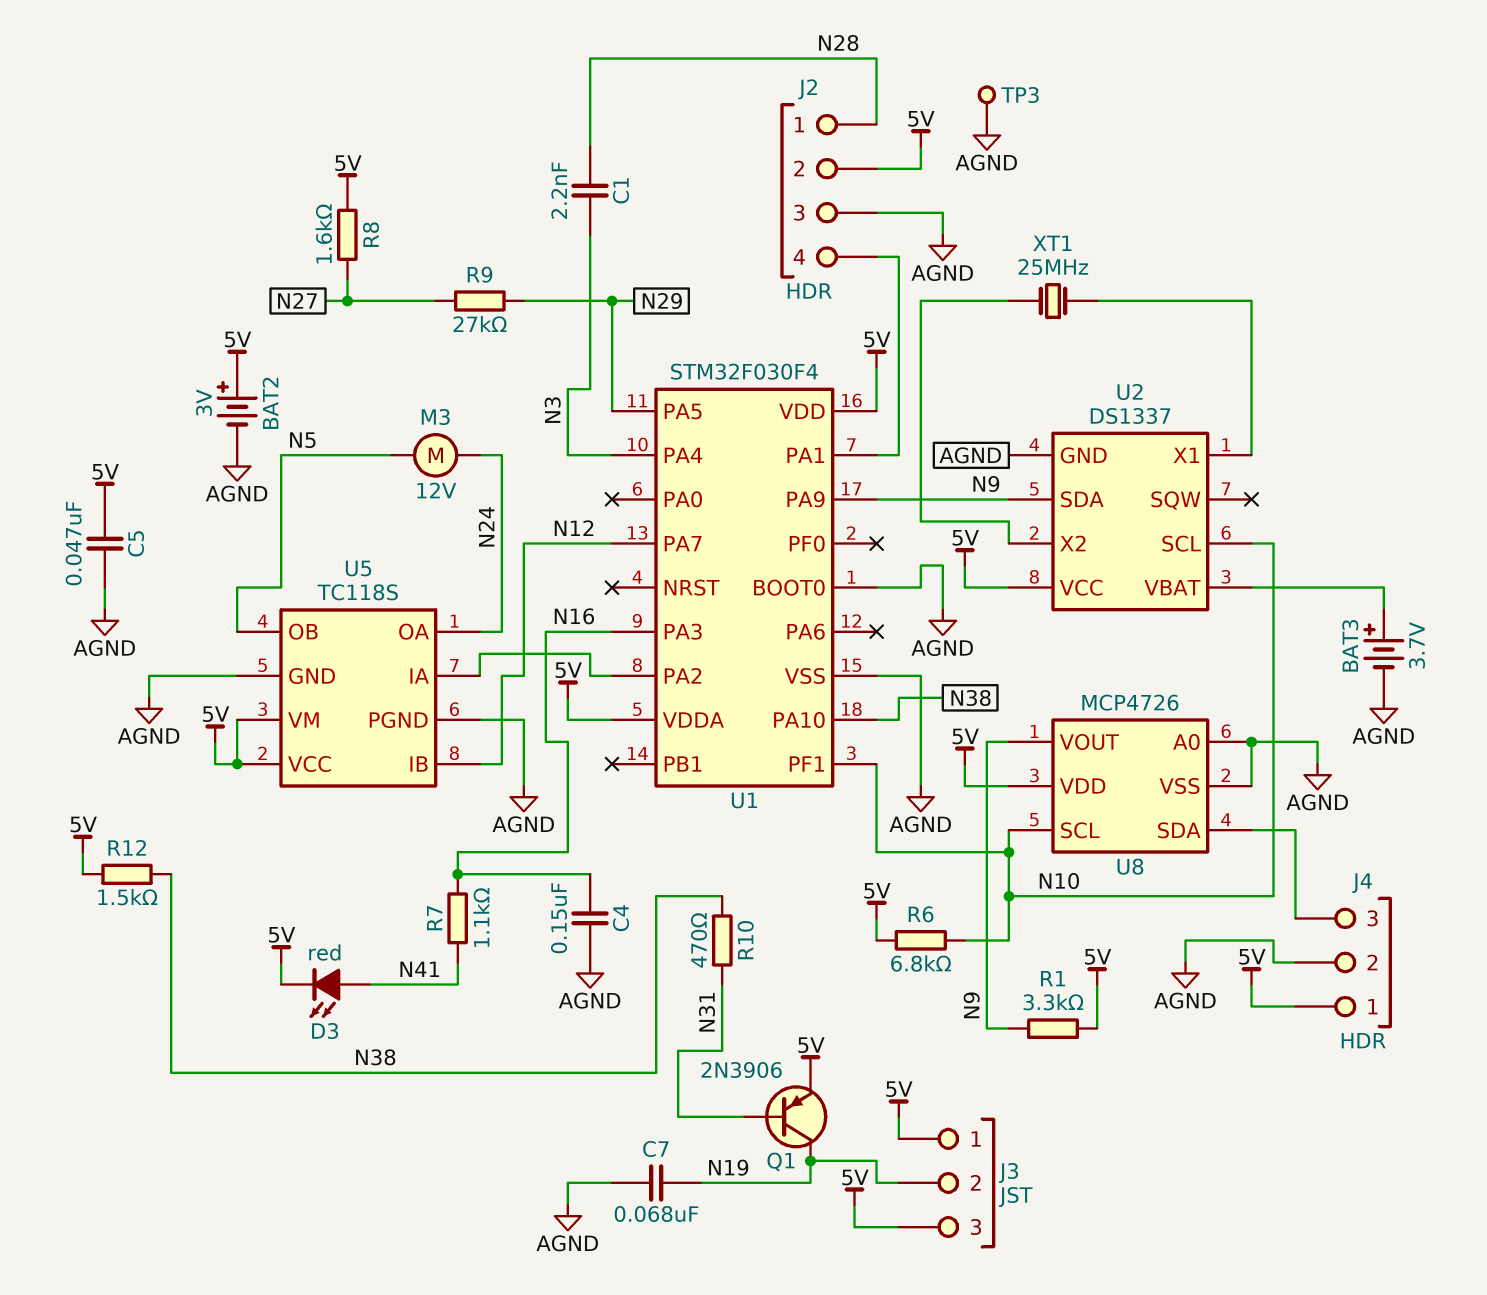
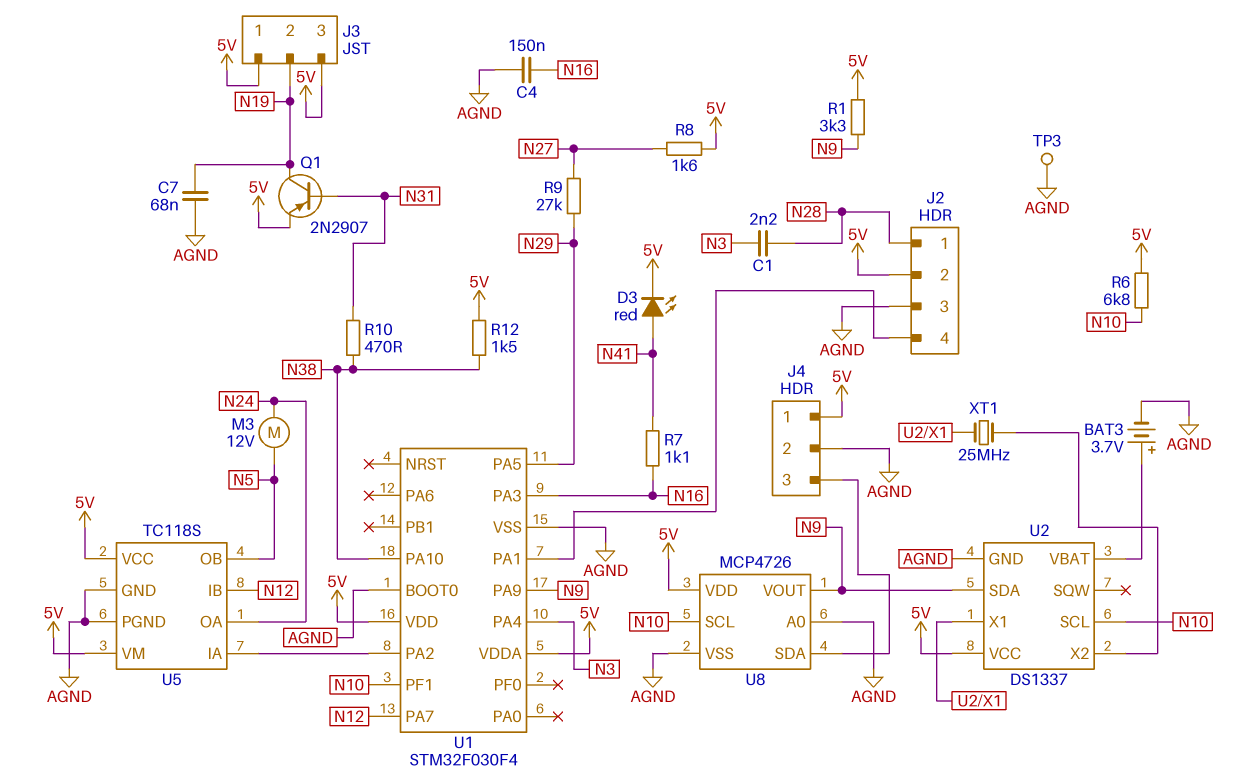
BAT2: 3V (plus 5V, minus AGND) -> none
C5: 47nF (5V, AGND) -> none
Q1: PNP 2N3906 (B N31, C N19, E 5V) -> PNP 2N2907 (B N31, C N19, E 5V)

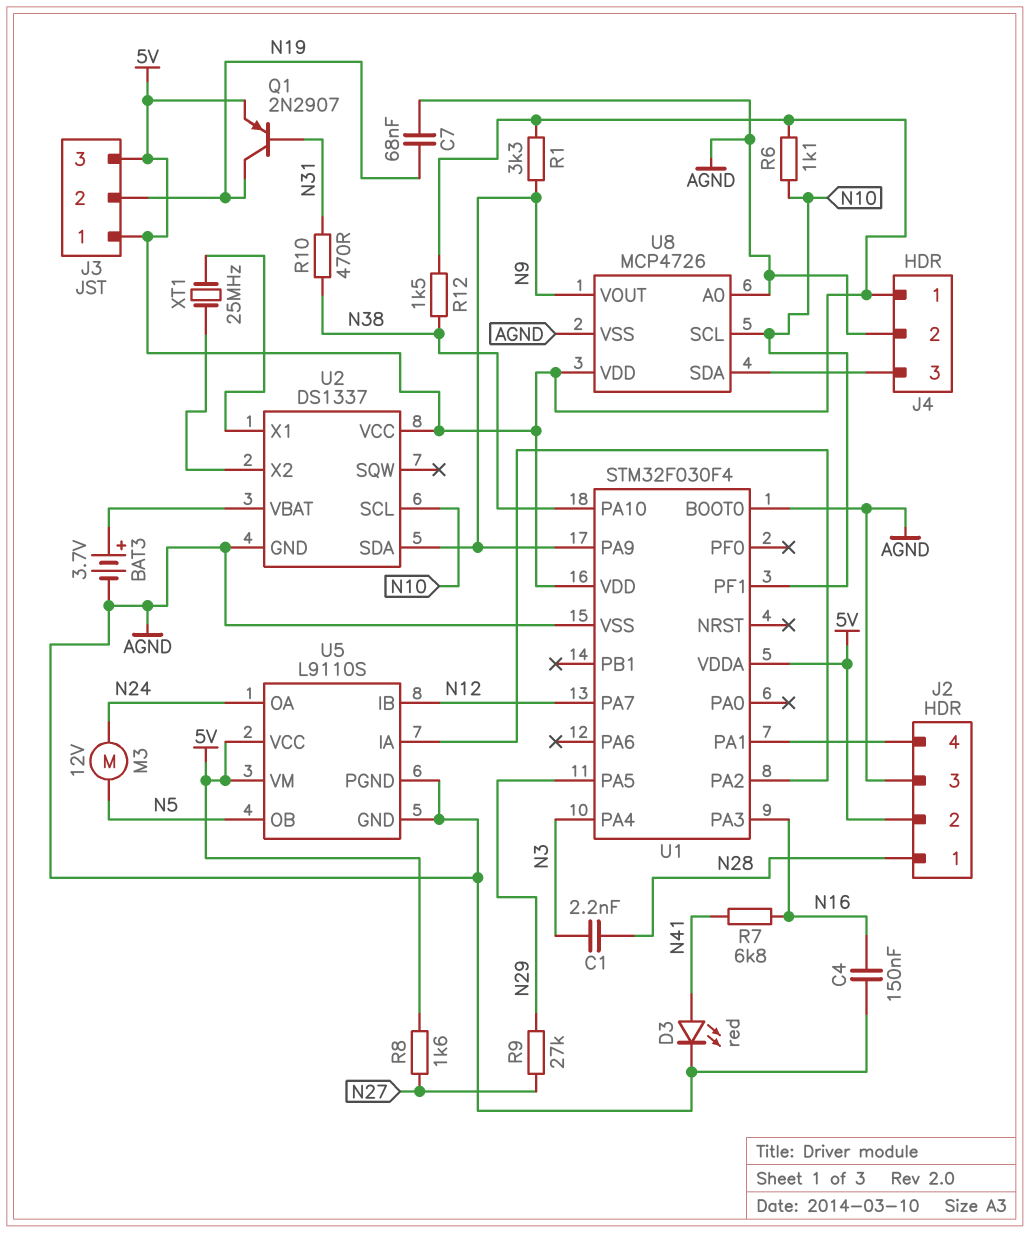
D3: LED red (A N41, K 5V) -> LED red (A N41, K AGND)
R6: 6.8k (5V, N10) -> 1.1k (5V, N10)
R7: 1.1k (N16, N41) -> 6.8k (N16, N41)
TP3: test point (AGND) -> none
U5: TC118S -> L9110S

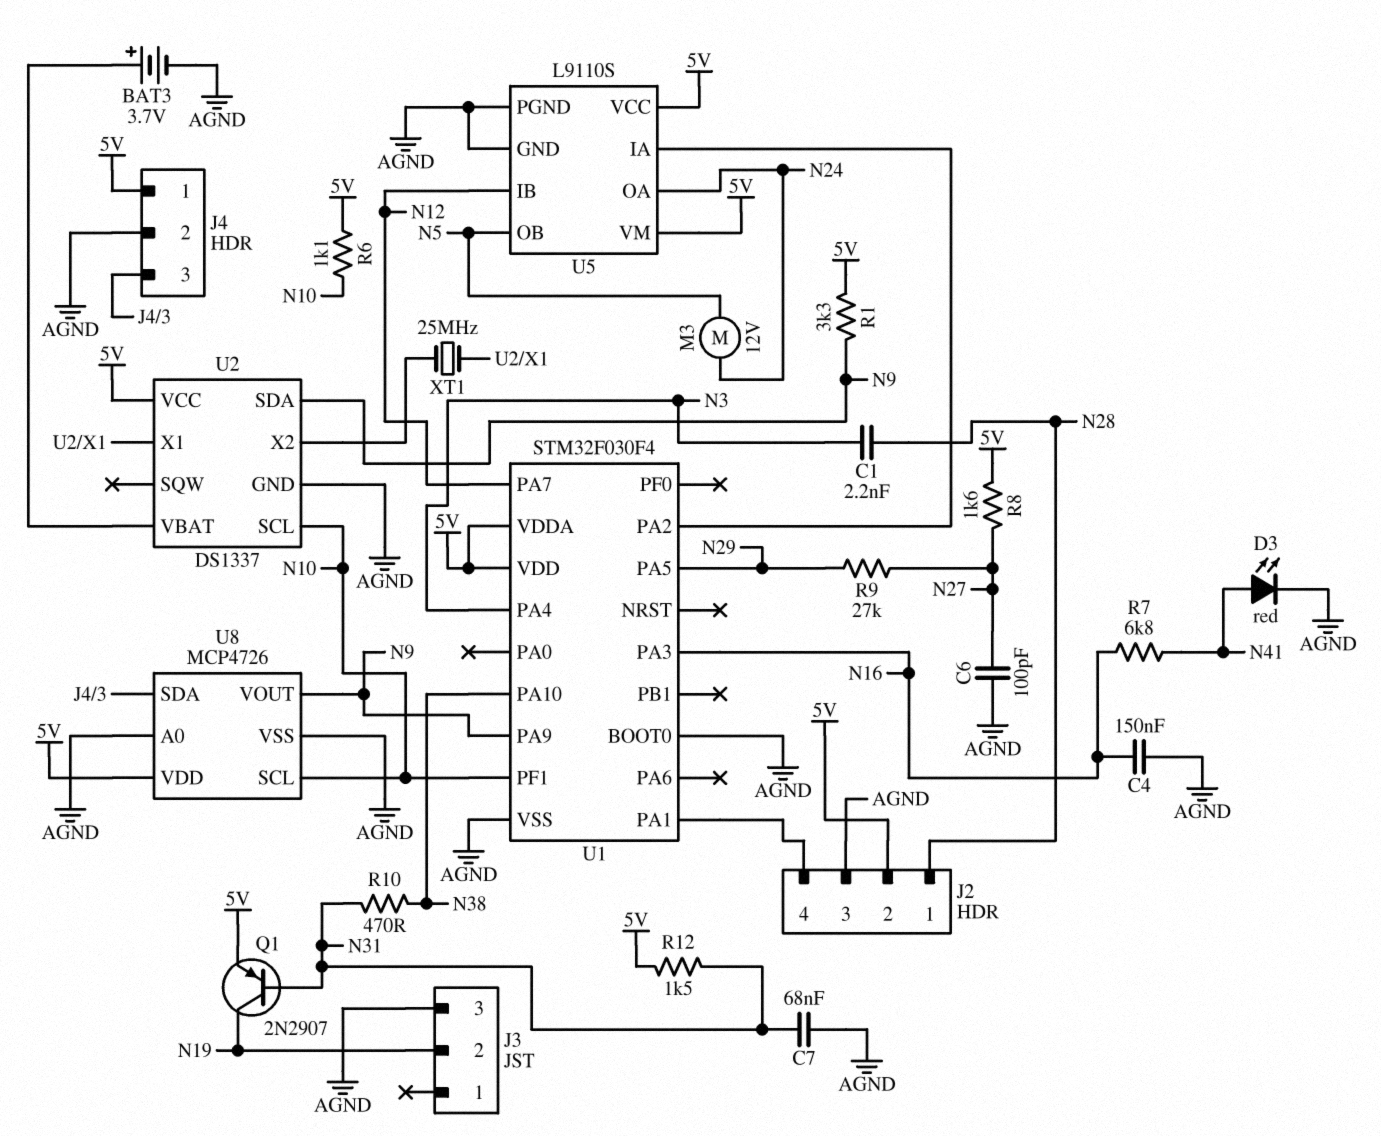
C6: none -> 100pF (AGND, N27)
C7: 68nF (AGND, N19) -> 68nF (AGND, N31)
J3 pin 1: 5V -> none
J3 pin 3: 5V -> AGND
R12: 1.5k (5V, N38) -> 1.5k (5V, N31)

